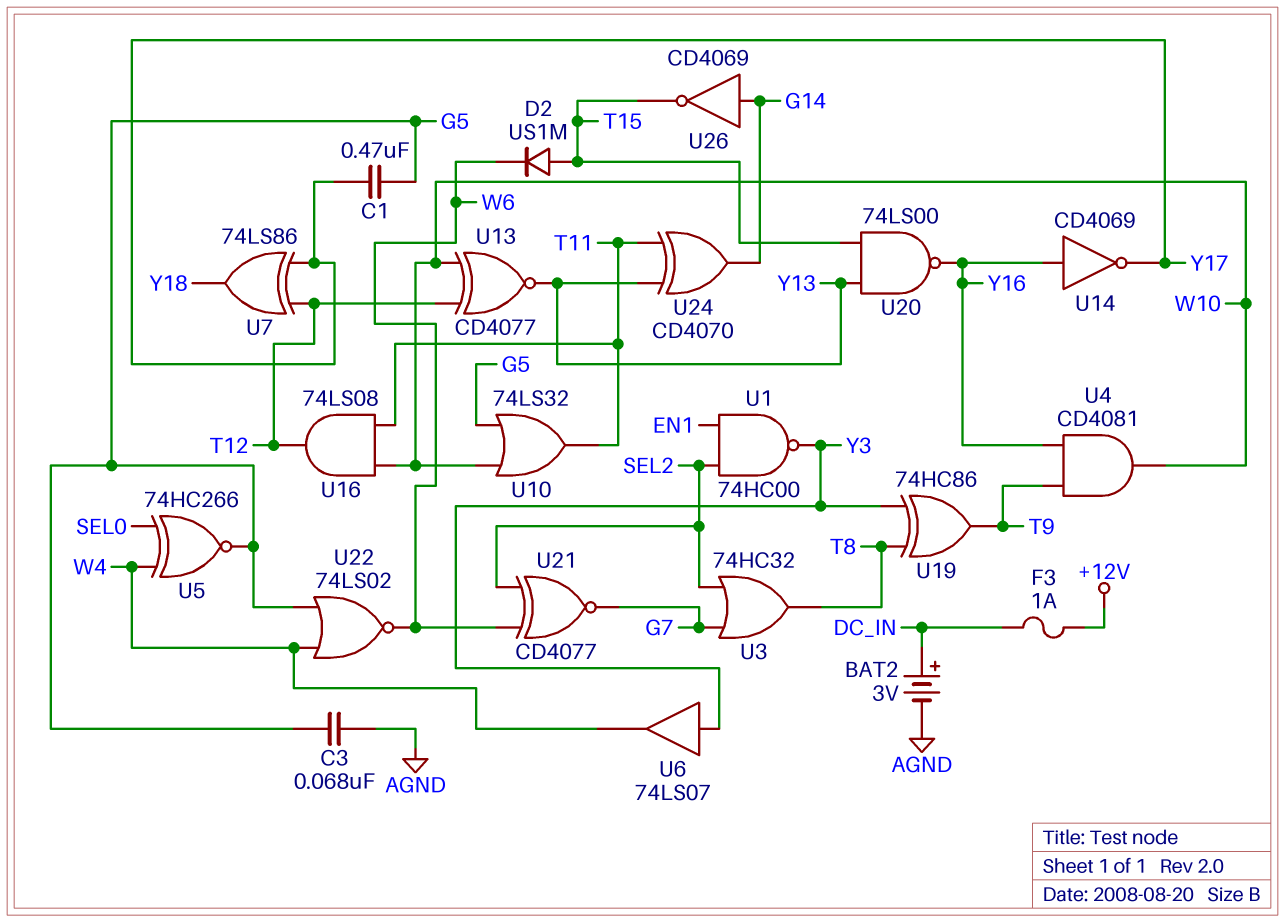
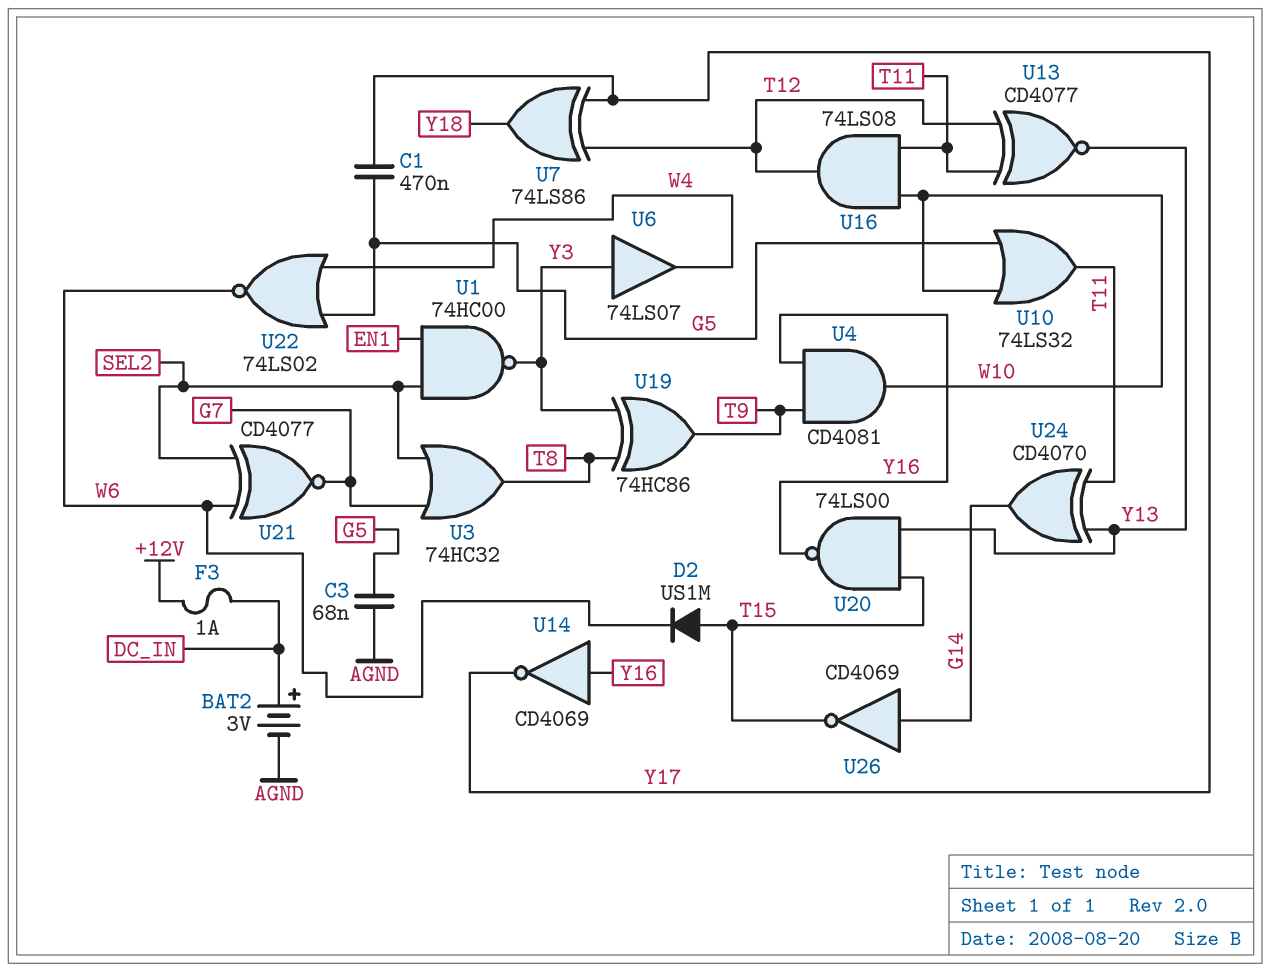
U5: XNOR 74HC266 (in SEL0, in W4, out G5) -> none
U13: XNOR CD4077 (in T12, in W10, out Y13) -> XNOR CD4077 (in T11, in T12, out Y13)

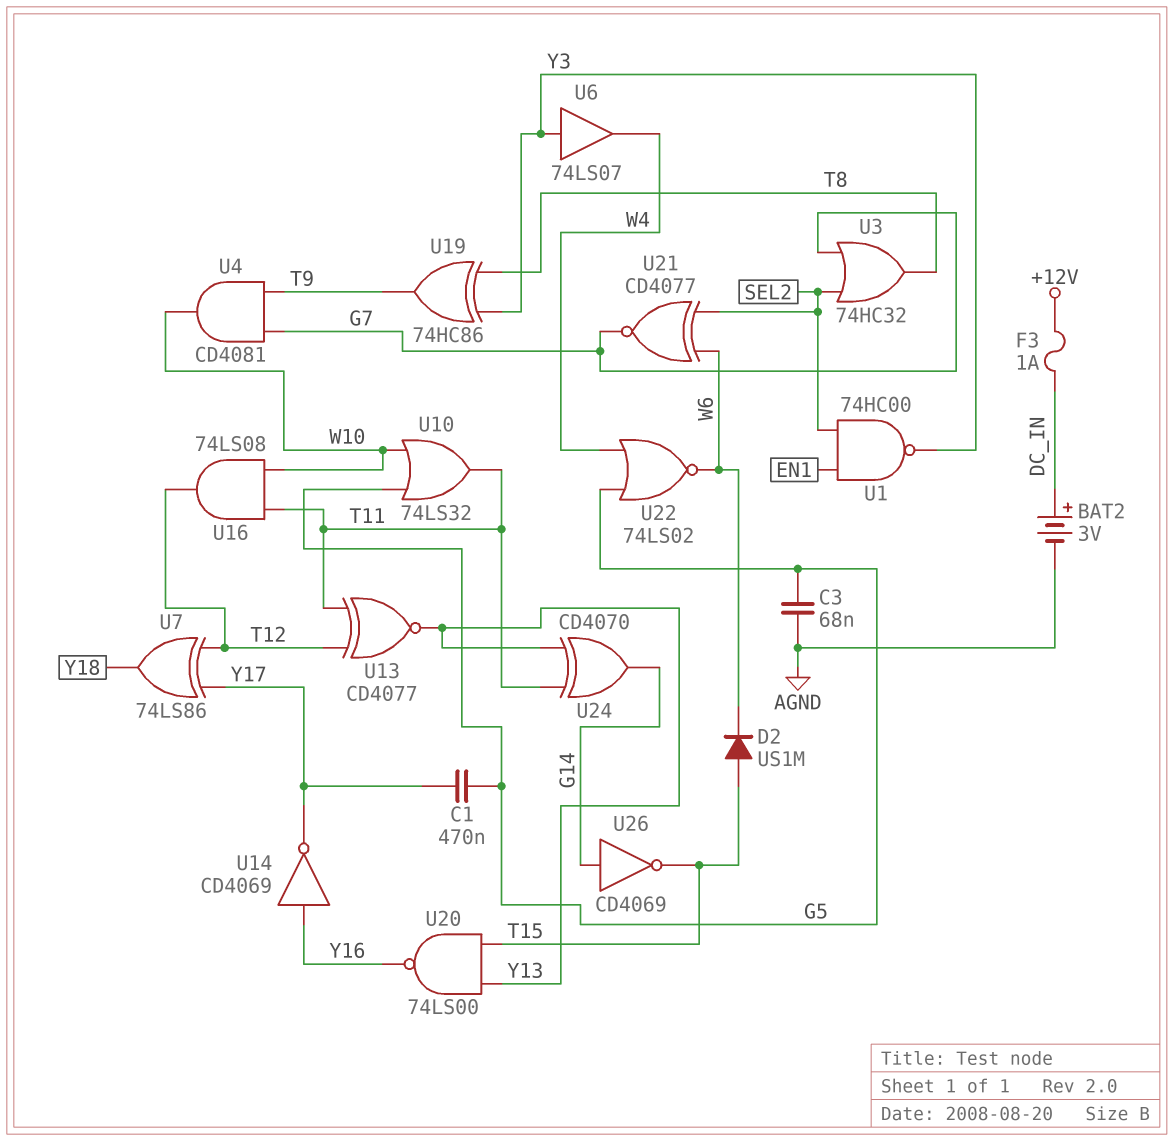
U4: AND CD4081 (in T9, in Y16, out W10) -> AND CD4081 (in G7, in T9, out W10)

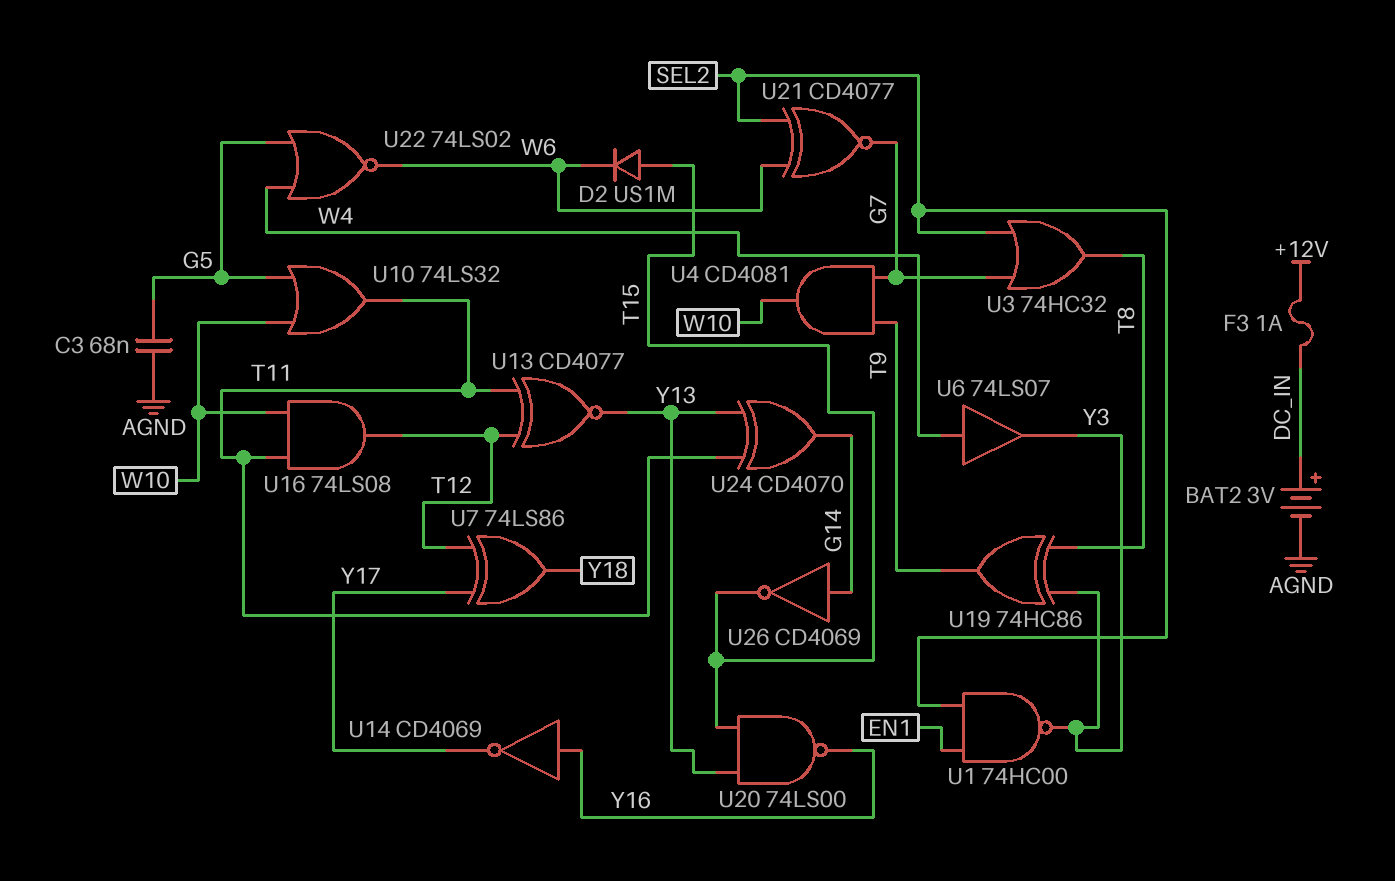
C1: 470nF (G5, Y17) -> none
U6: buffer 74LS07 (in Y3, out W4) -> buffer 74LS07 (in W4, out Y3)

